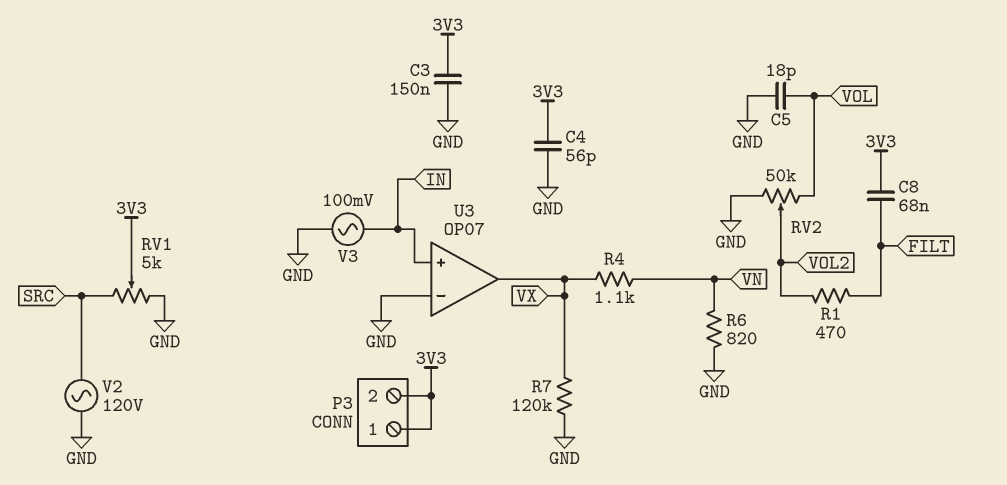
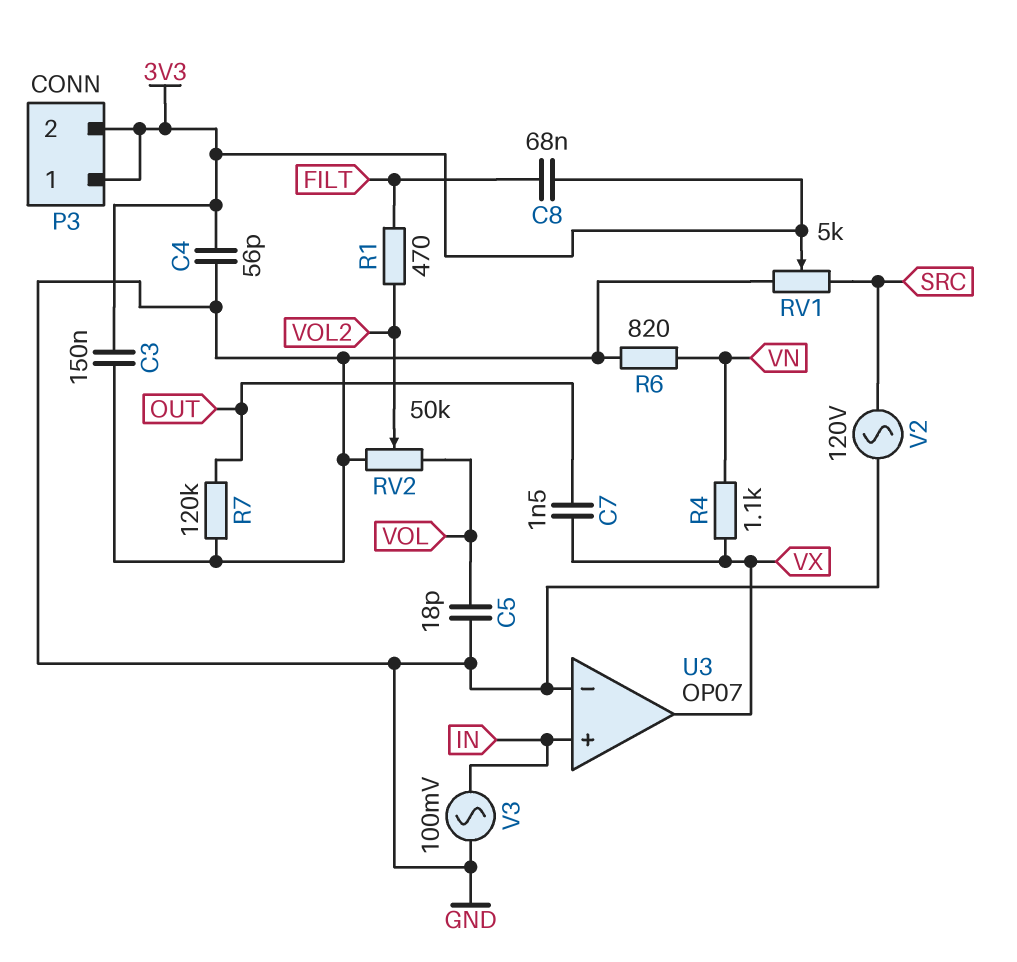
C7: none -> 1.5nF (OUT, VX)
R7: 120k (GND, VX) -> 120k (GND, OUT)

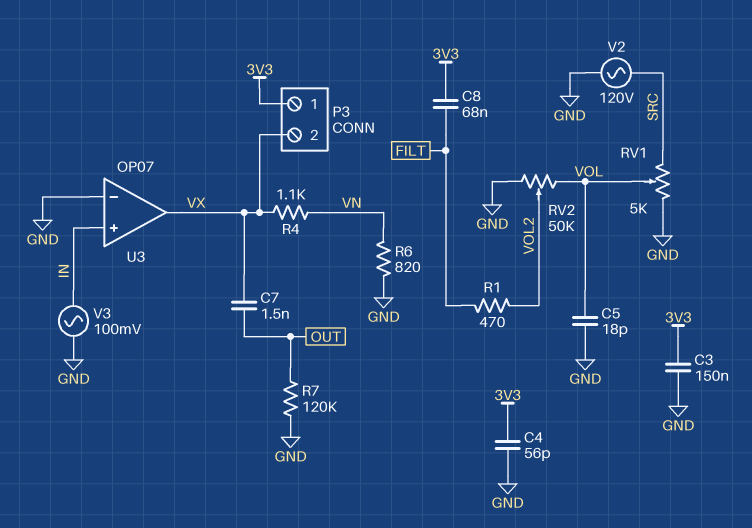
P3 pin 2: 3V3 -> VX
RV1: 5k (GND, SRC, wiper 3V3) -> 5k (GND, SRC, wiper VOL)

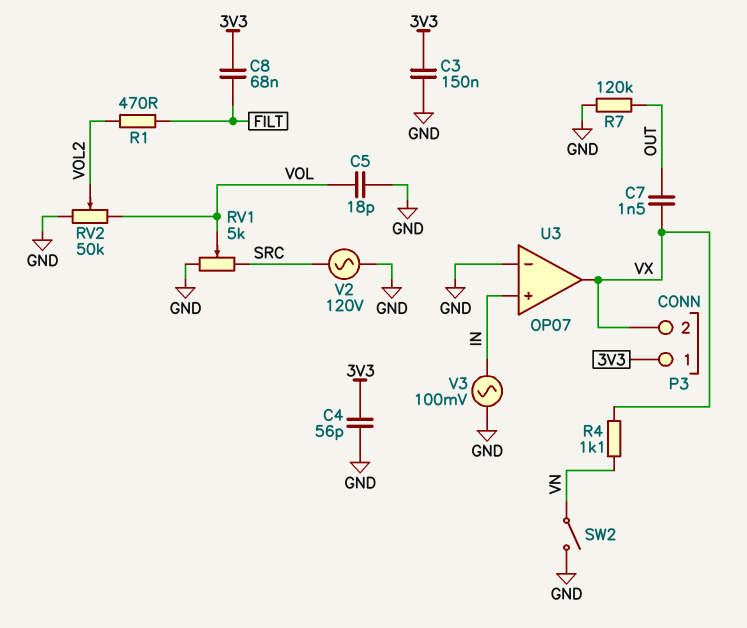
R6: 820 (GND, VN) -> none
SW2: none -> switch (GND, VN)

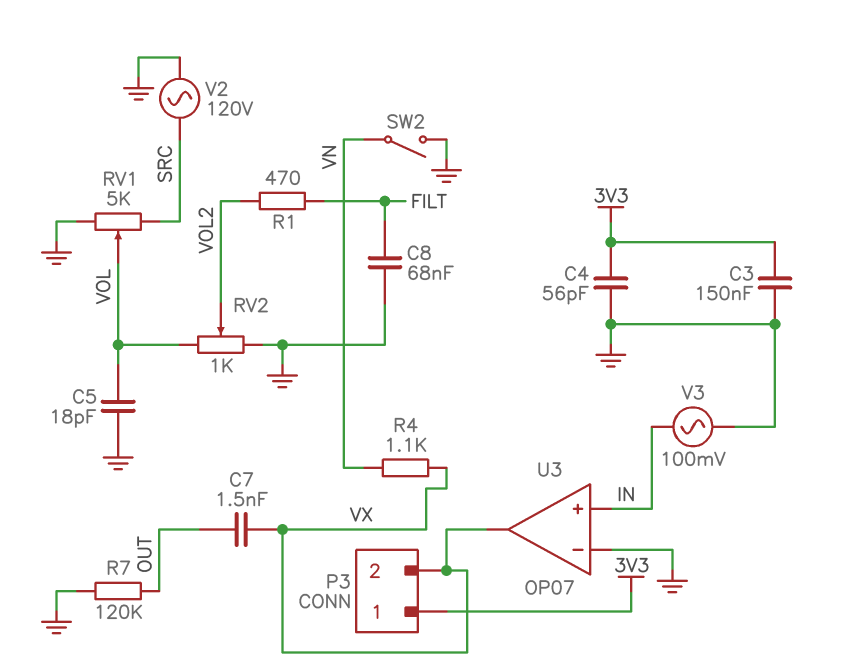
C8: 68nF (3V3, FILT) -> 68nF (FILT, GND)
RV2: 50k (GND, VOL, wiper VOL2) -> 1k (GND, VOL, wiper VOL2)

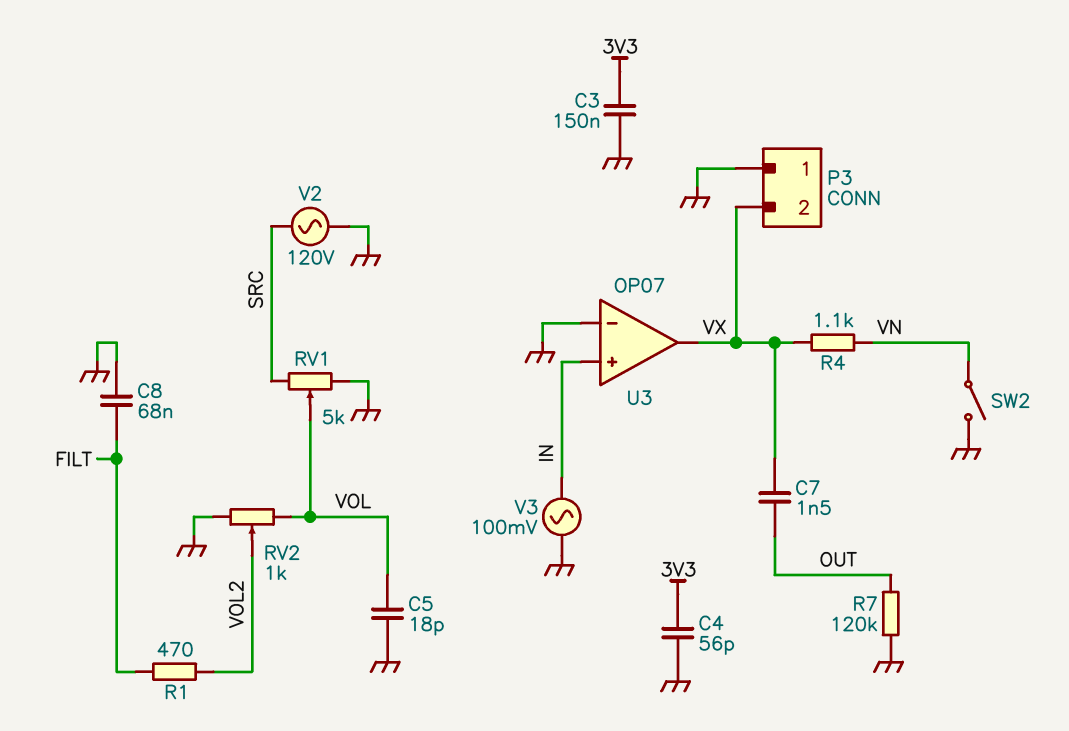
P3 pin 1: 3V3 -> GND

